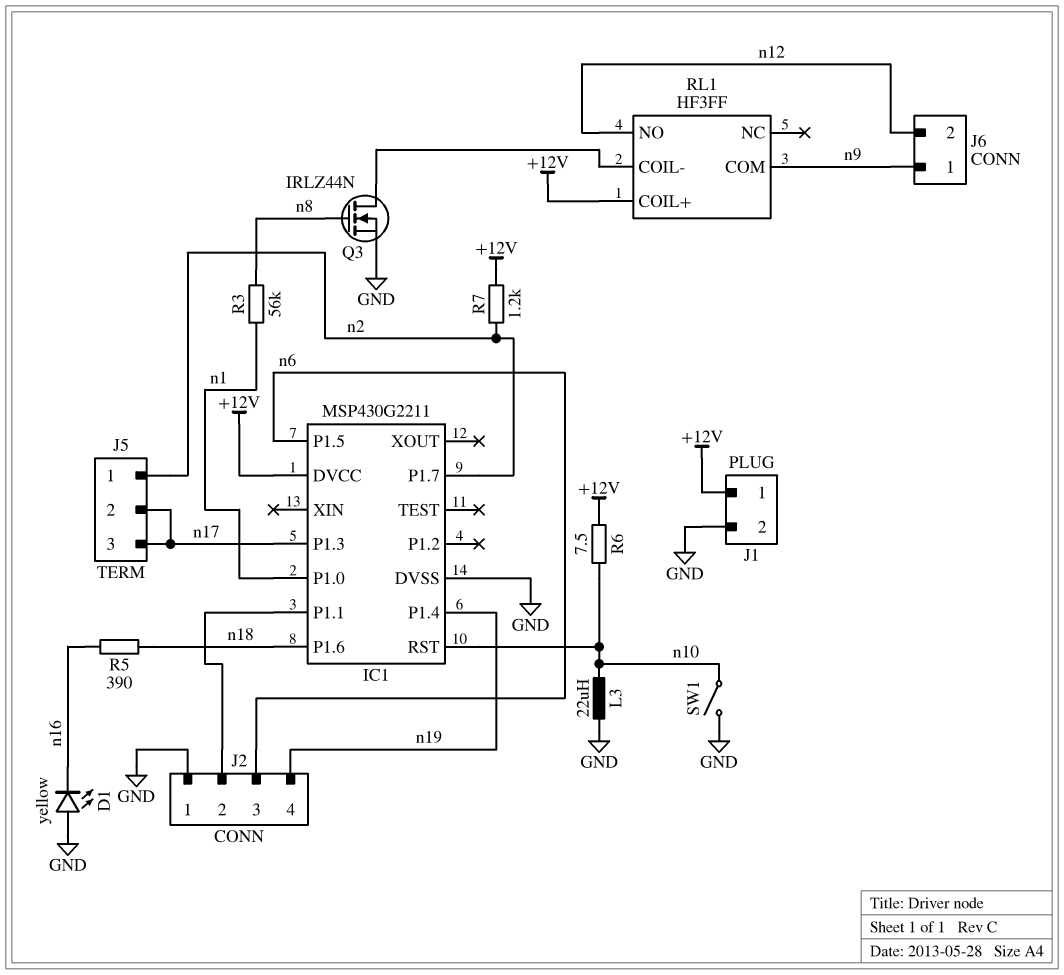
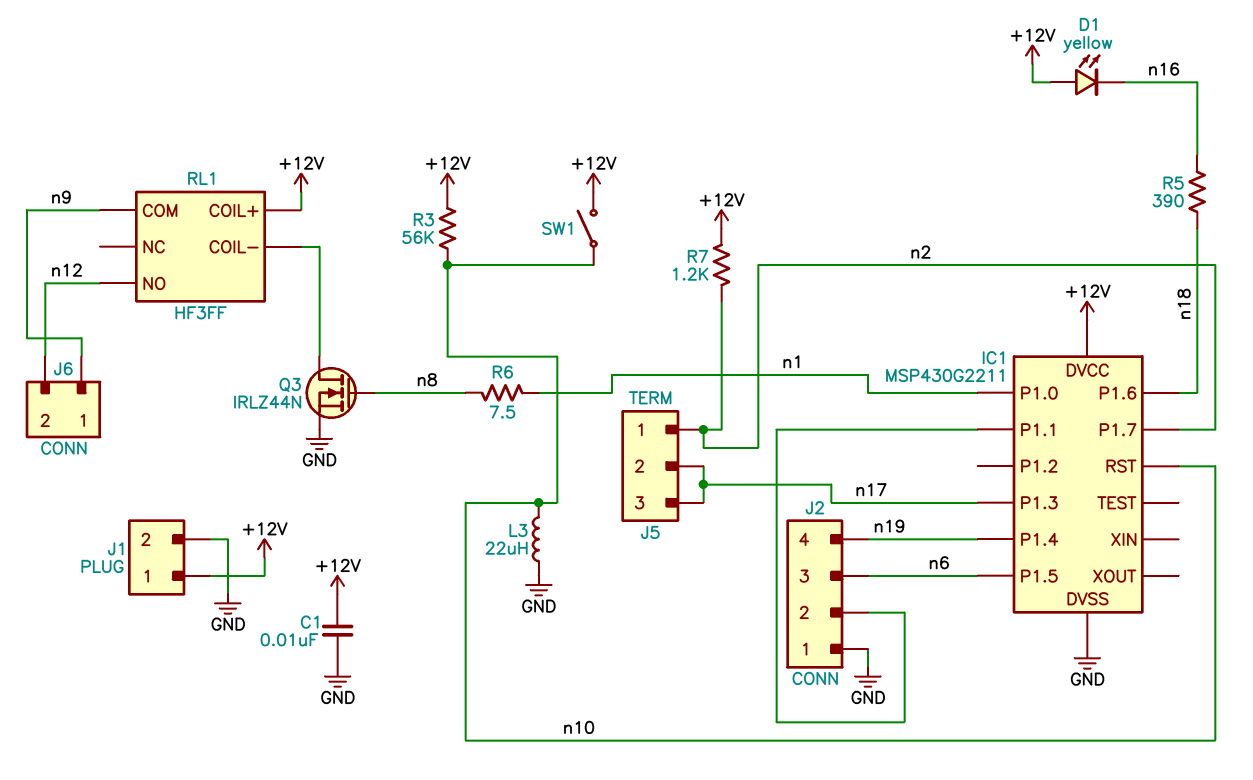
C1: none -> 10nF (+12V, GND)
D1: LED yellow (A GND, K n16) -> LED yellow (A +12V, K n16)
R3: 56k (n1, n8) -> 56k (+12V, n10)
R6: 7.5 (+12V, n10) -> 7.5 (n1, n8)
SW1: switch (GND, n10) -> switch (+12V, n10)

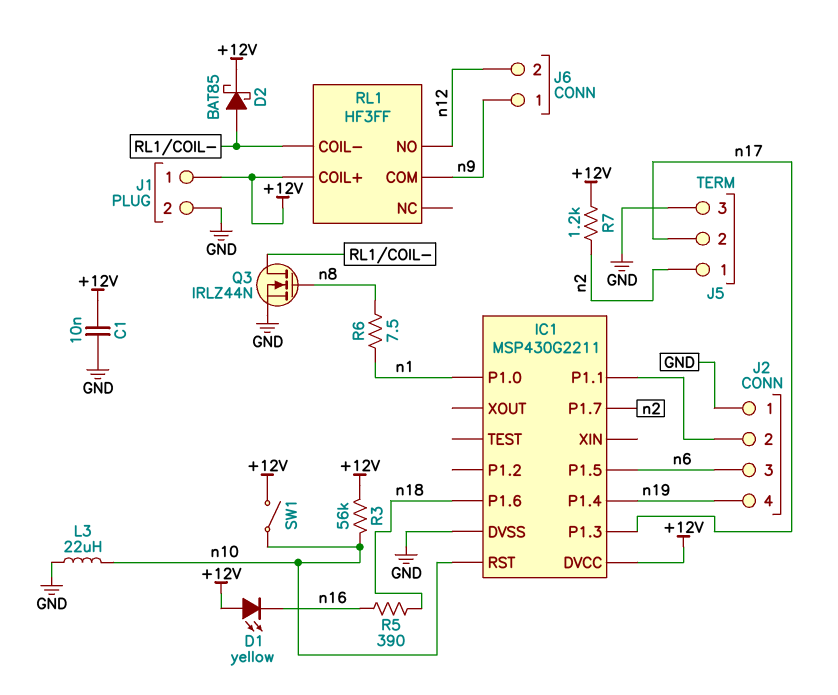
D2: none -> schottky BAT85 (A RL1/COIL-, K +12V)
J5 pin 3: n17 -> GND

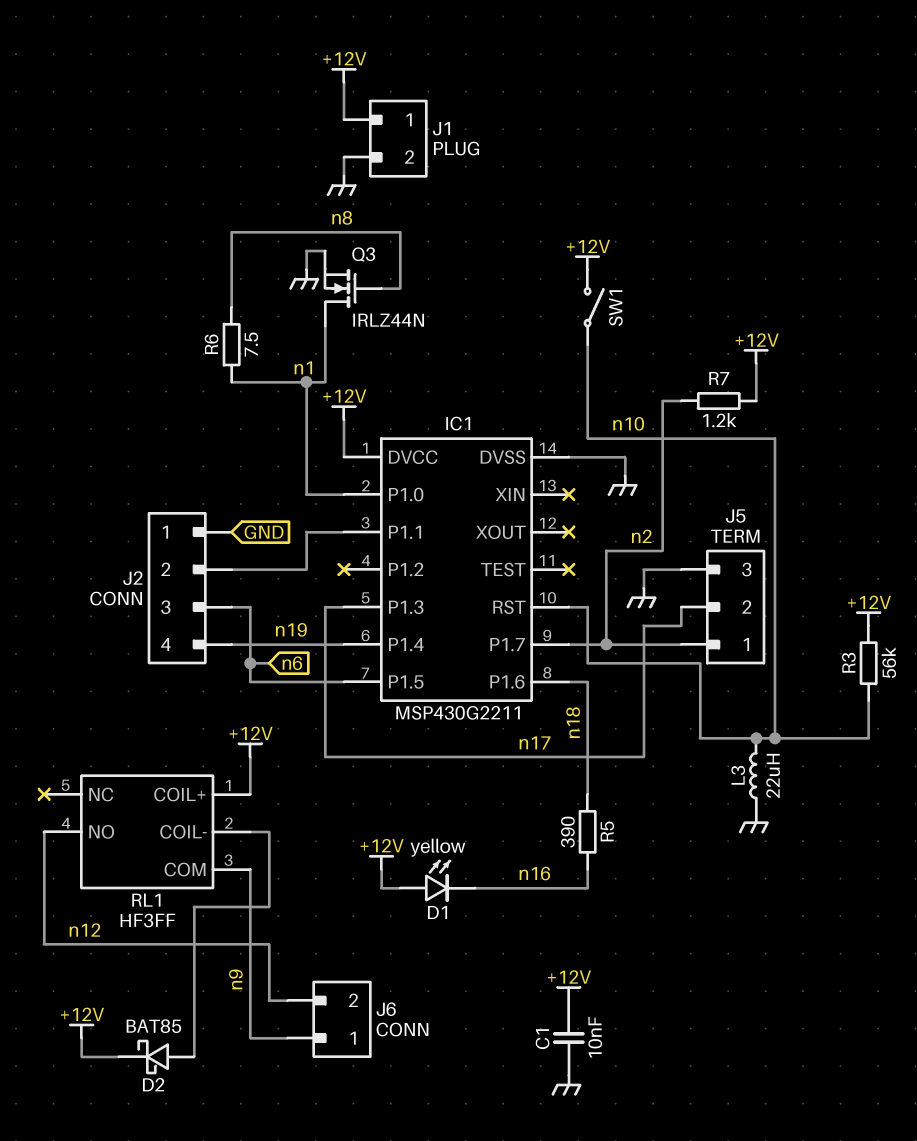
Q3: NMOS IRLZ44N (G n8, D RL1/COIL-, S GND) -> NMOS IRLZ44N (G n8, D n1, S GND)

